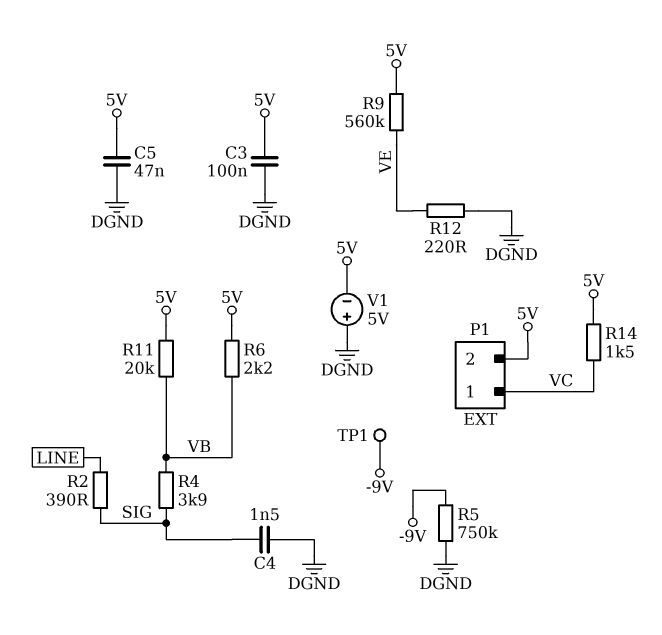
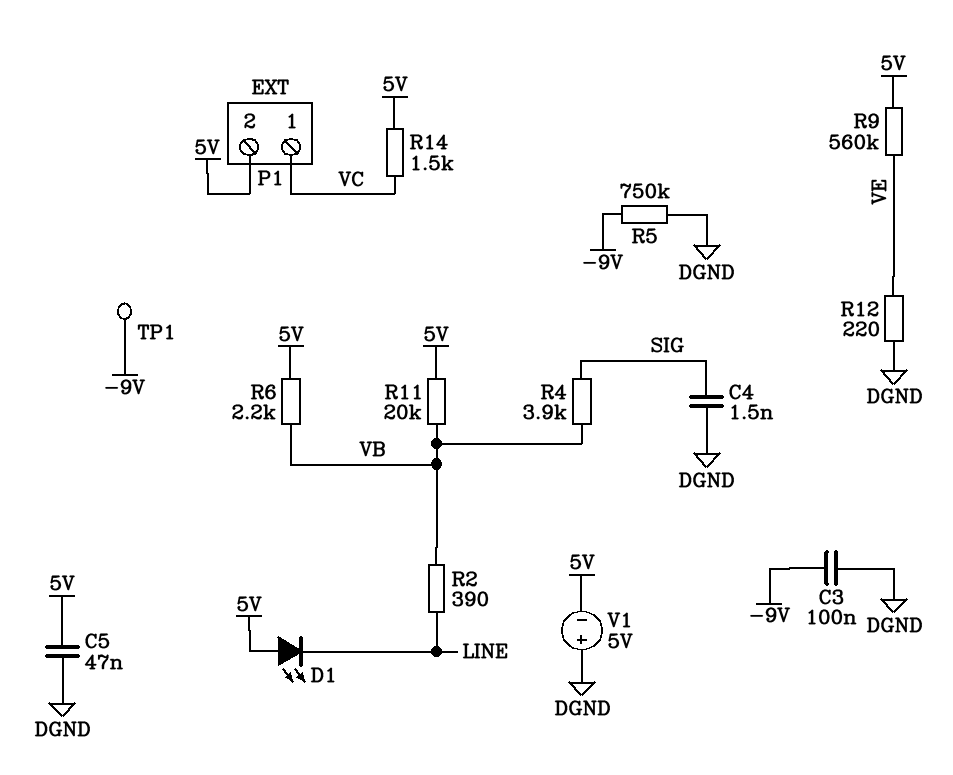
C3: 100nF (5V, DGND) -> 100nF (-9V, DGND)
D1: none -> LED (A 5V, K LINE)
R2: 390 (LINE, SIG) -> 390 (LINE, VB)

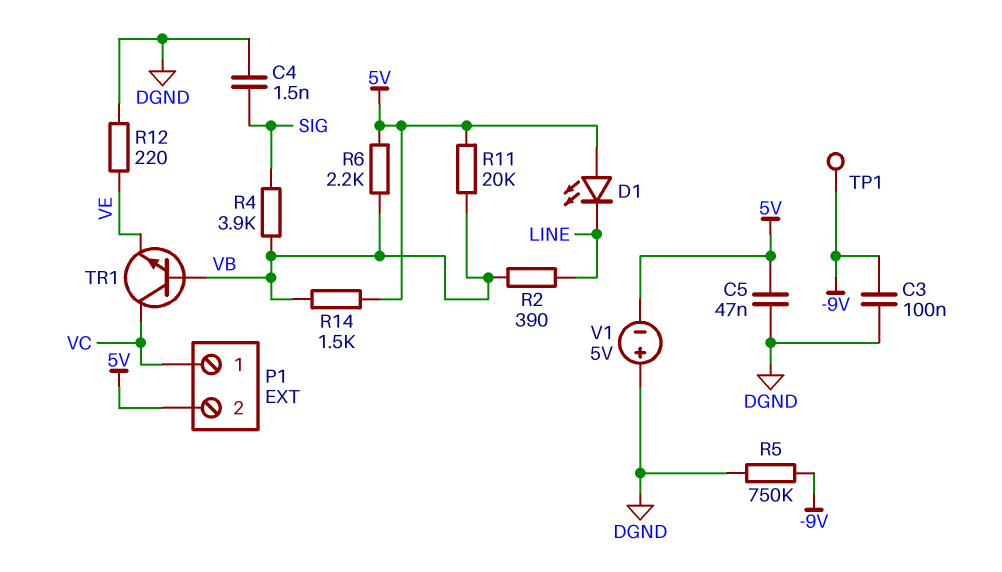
R9: 560k (5V, VE) -> none
R14: 1.5k (5V, VC) -> 1.5k (5V, VB)
TR1: none -> NPN (B VB, C VC, E VE)

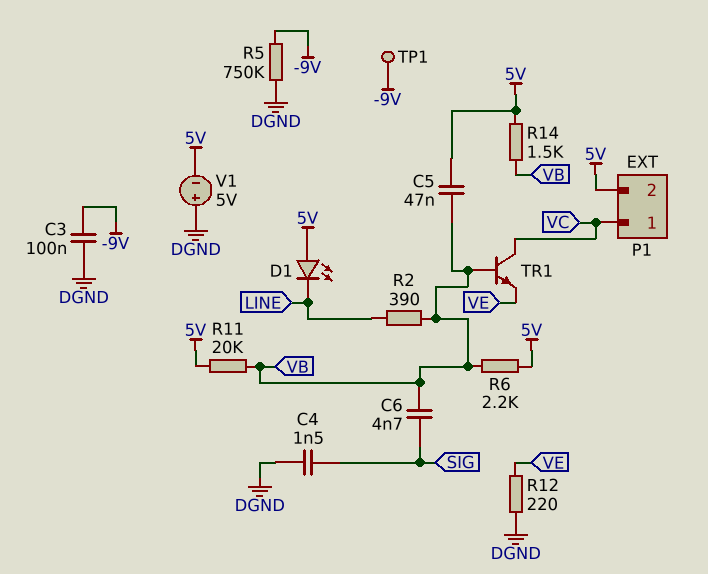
C5: 47nF (5V, DGND) -> 47nF (5V, VB)
C6: none -> 4.7nF (SIG, VB)
R4: 3.9k (SIG, VB) -> none

